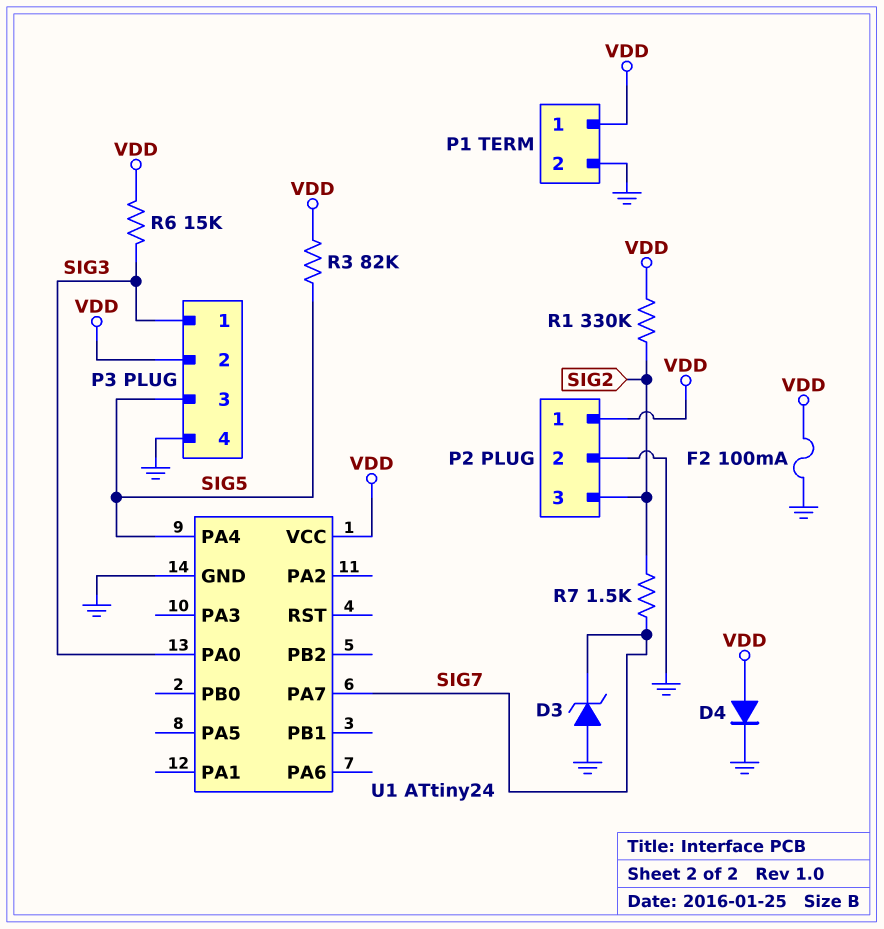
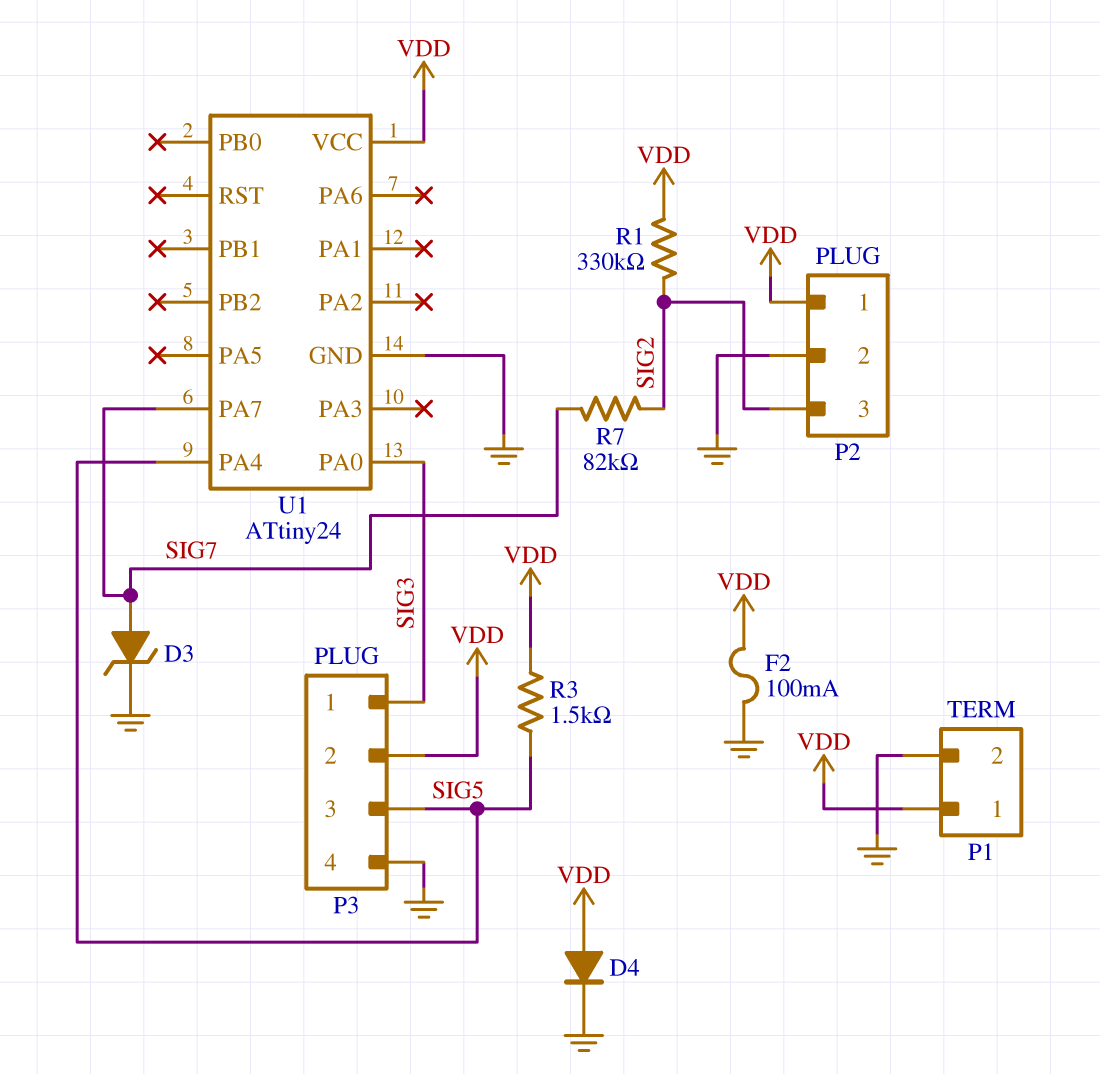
D3: zener (A GND, K SIG7) -> zener (A SIG7, K GND)
R3: 82k (SIG5, VDD) -> 1.5k (SIG5, VDD)
R6: 15k (SIG3, VDD) -> none
R7: 1.5k (SIG2, SIG7) -> 82k (SIG2, SIG7)

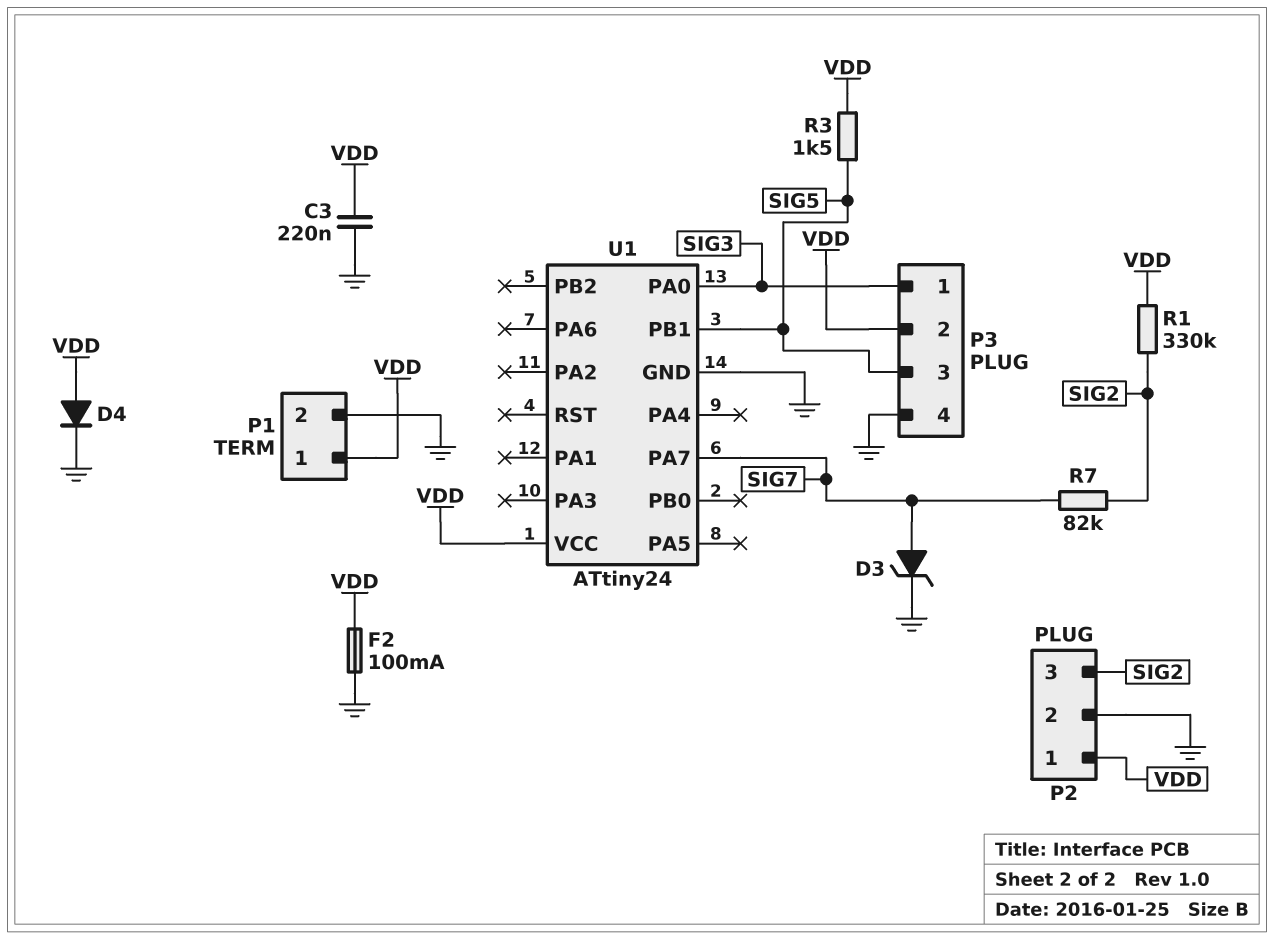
C3: none -> 220nF (GND, VDD)
U1 pin PA4: SIG5 -> none
U1 pin PB1: none -> SIG5

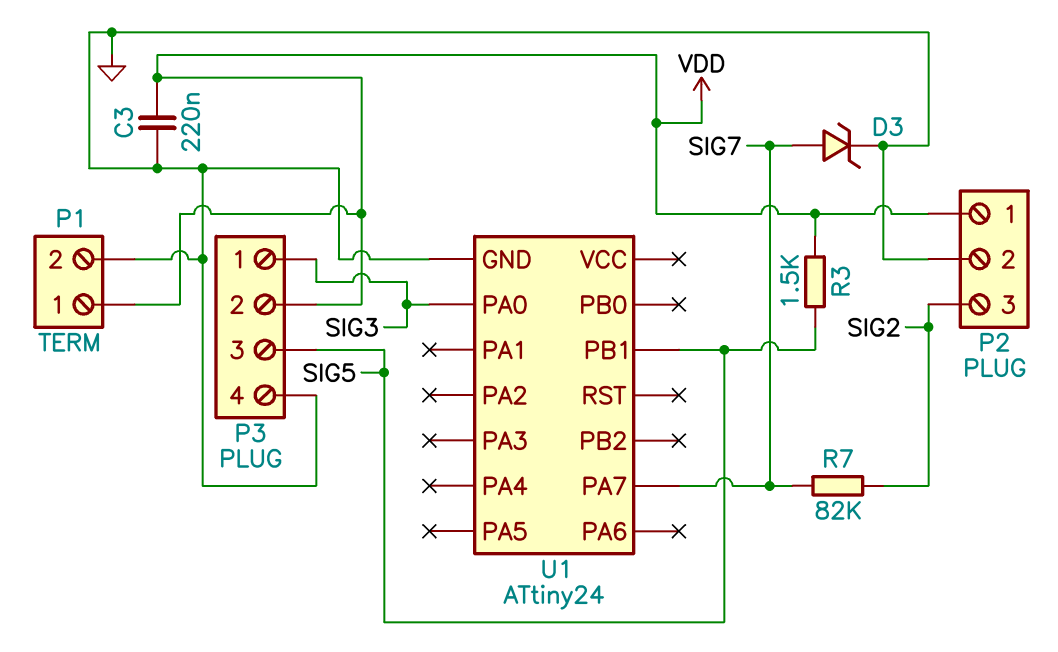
D4: diode (A VDD, K GND) -> none
F2: 100mA (GND, VDD) -> none
R1: 330k (SIG2, VDD) -> none
U1 pin VCC: VDD -> none

